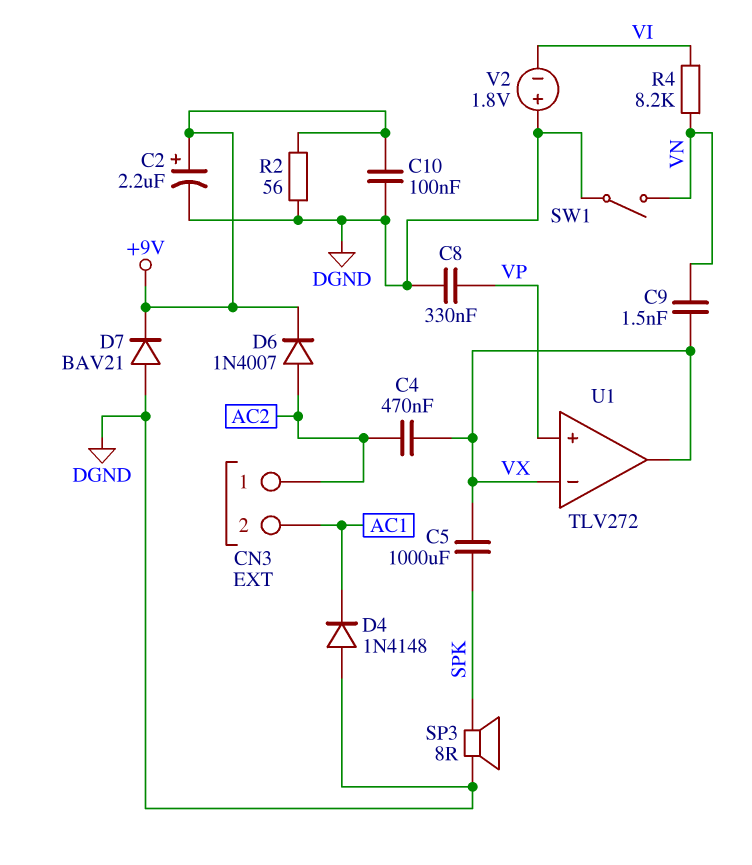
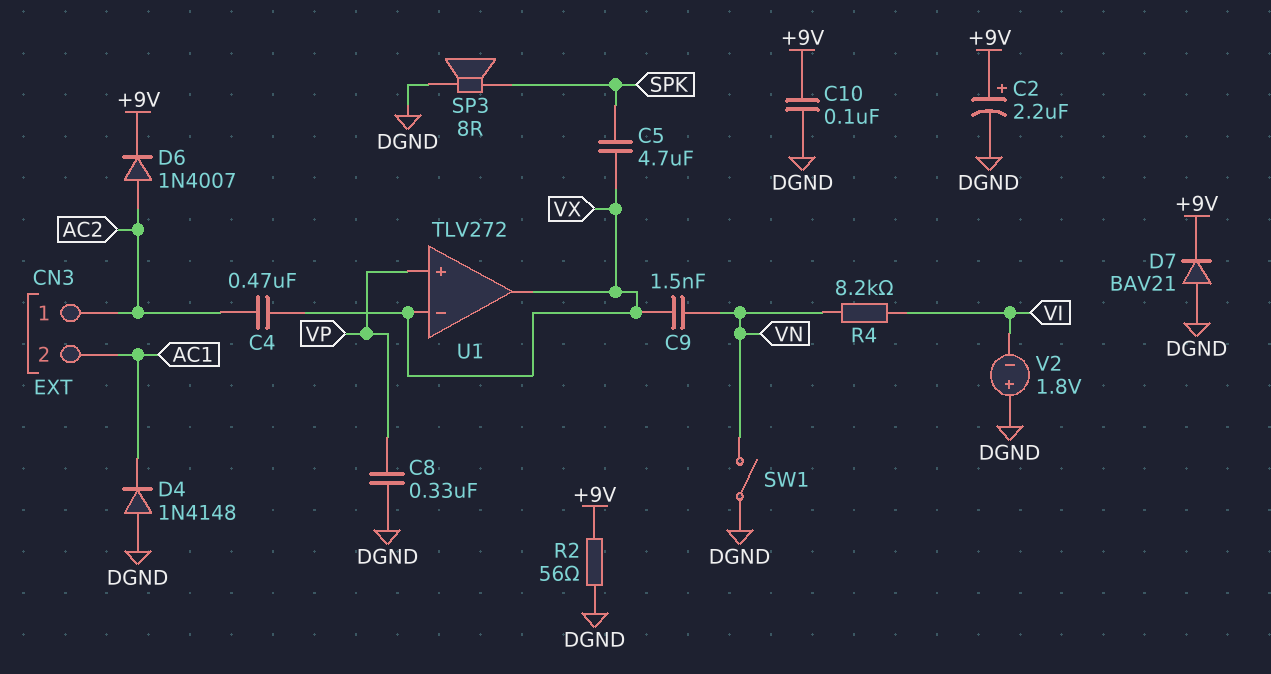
C5: 1000uF (SPK, VX) -> 4.7uF (SPK, VX)

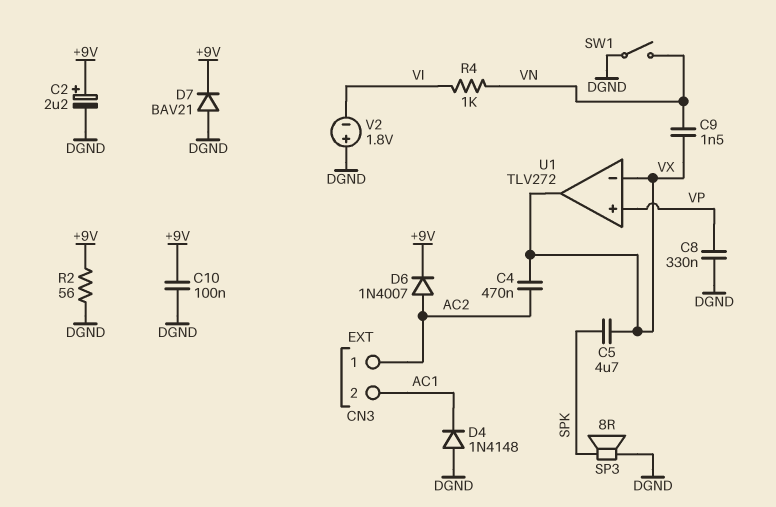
R4: 8.2k (VI, VN) -> 1k (VI, VN)

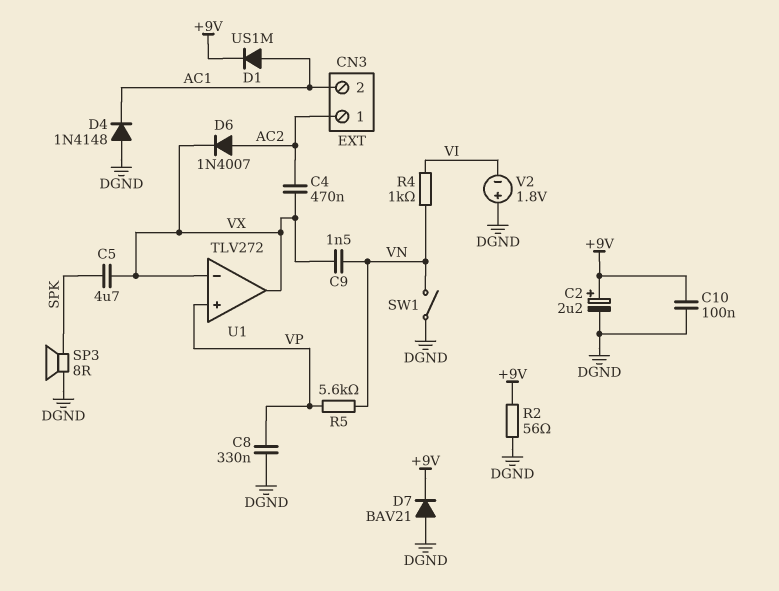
D1: none -> diode US1M (A AC1, K +9V)
D6: diode 1N4007 (A AC2, K +9V) -> diode 1N4007 (A AC2, K VX)
R5: none -> 5.6k (VN, VP)

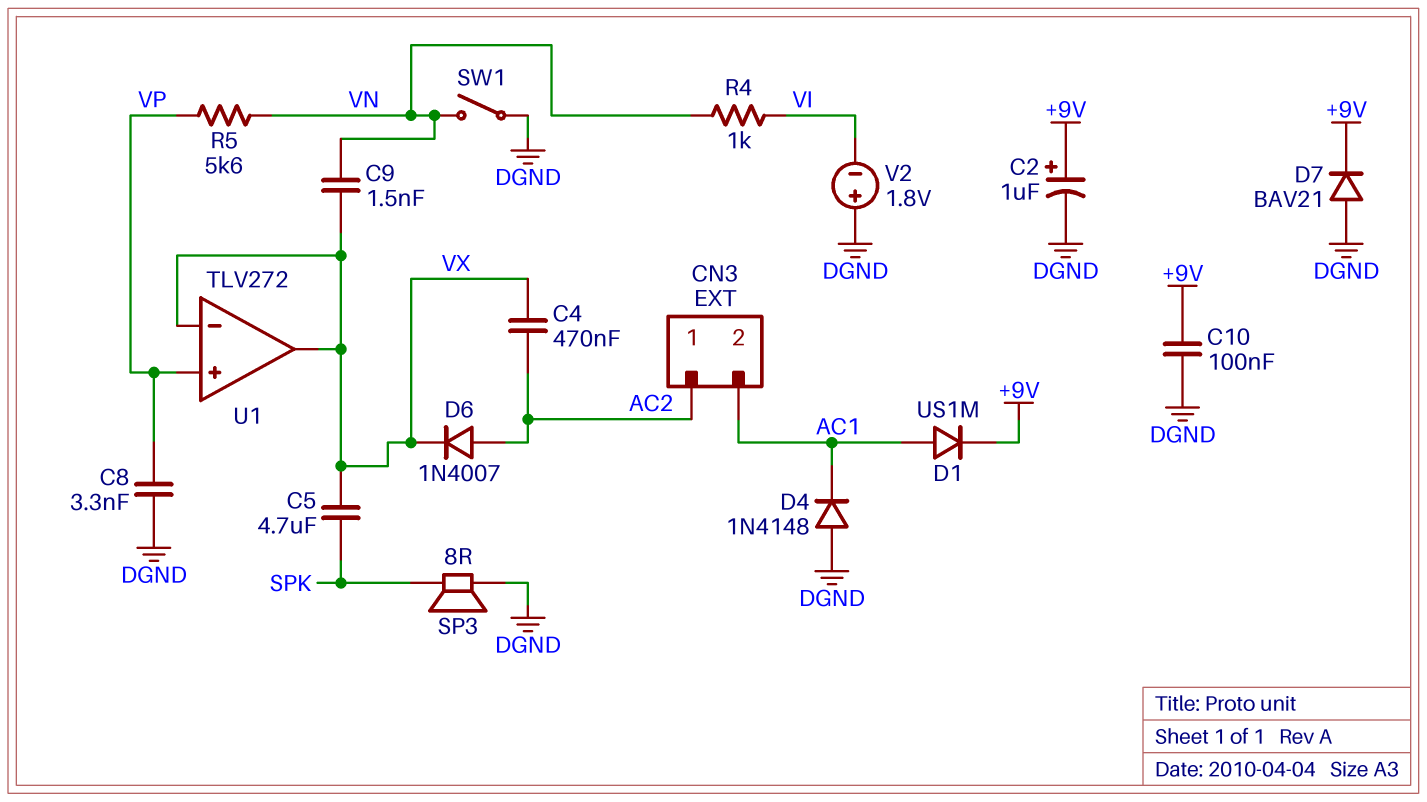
C2: 2.2uF (plus +9V, minus DGND) -> 1uF (plus +9V, minus DGND)
C8: 330nF (DGND, VP) -> 3.3nF (DGND, VP)
R2: 56 (+9V, DGND) -> none

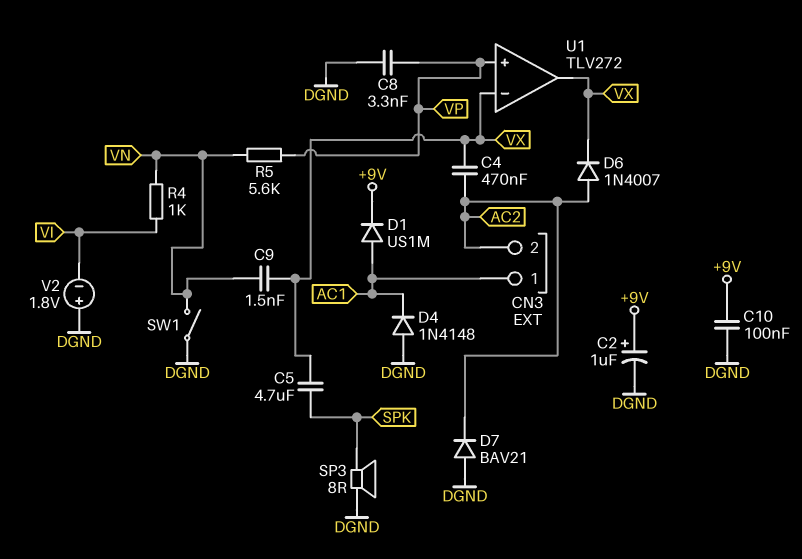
CN3 pin 1: AC2 -> AC1
CN3 pin 2: AC1 -> AC2
D7: diode BAV21 (A DGND, K +9V) -> diode BAV21 (A DGND, K AC2)

